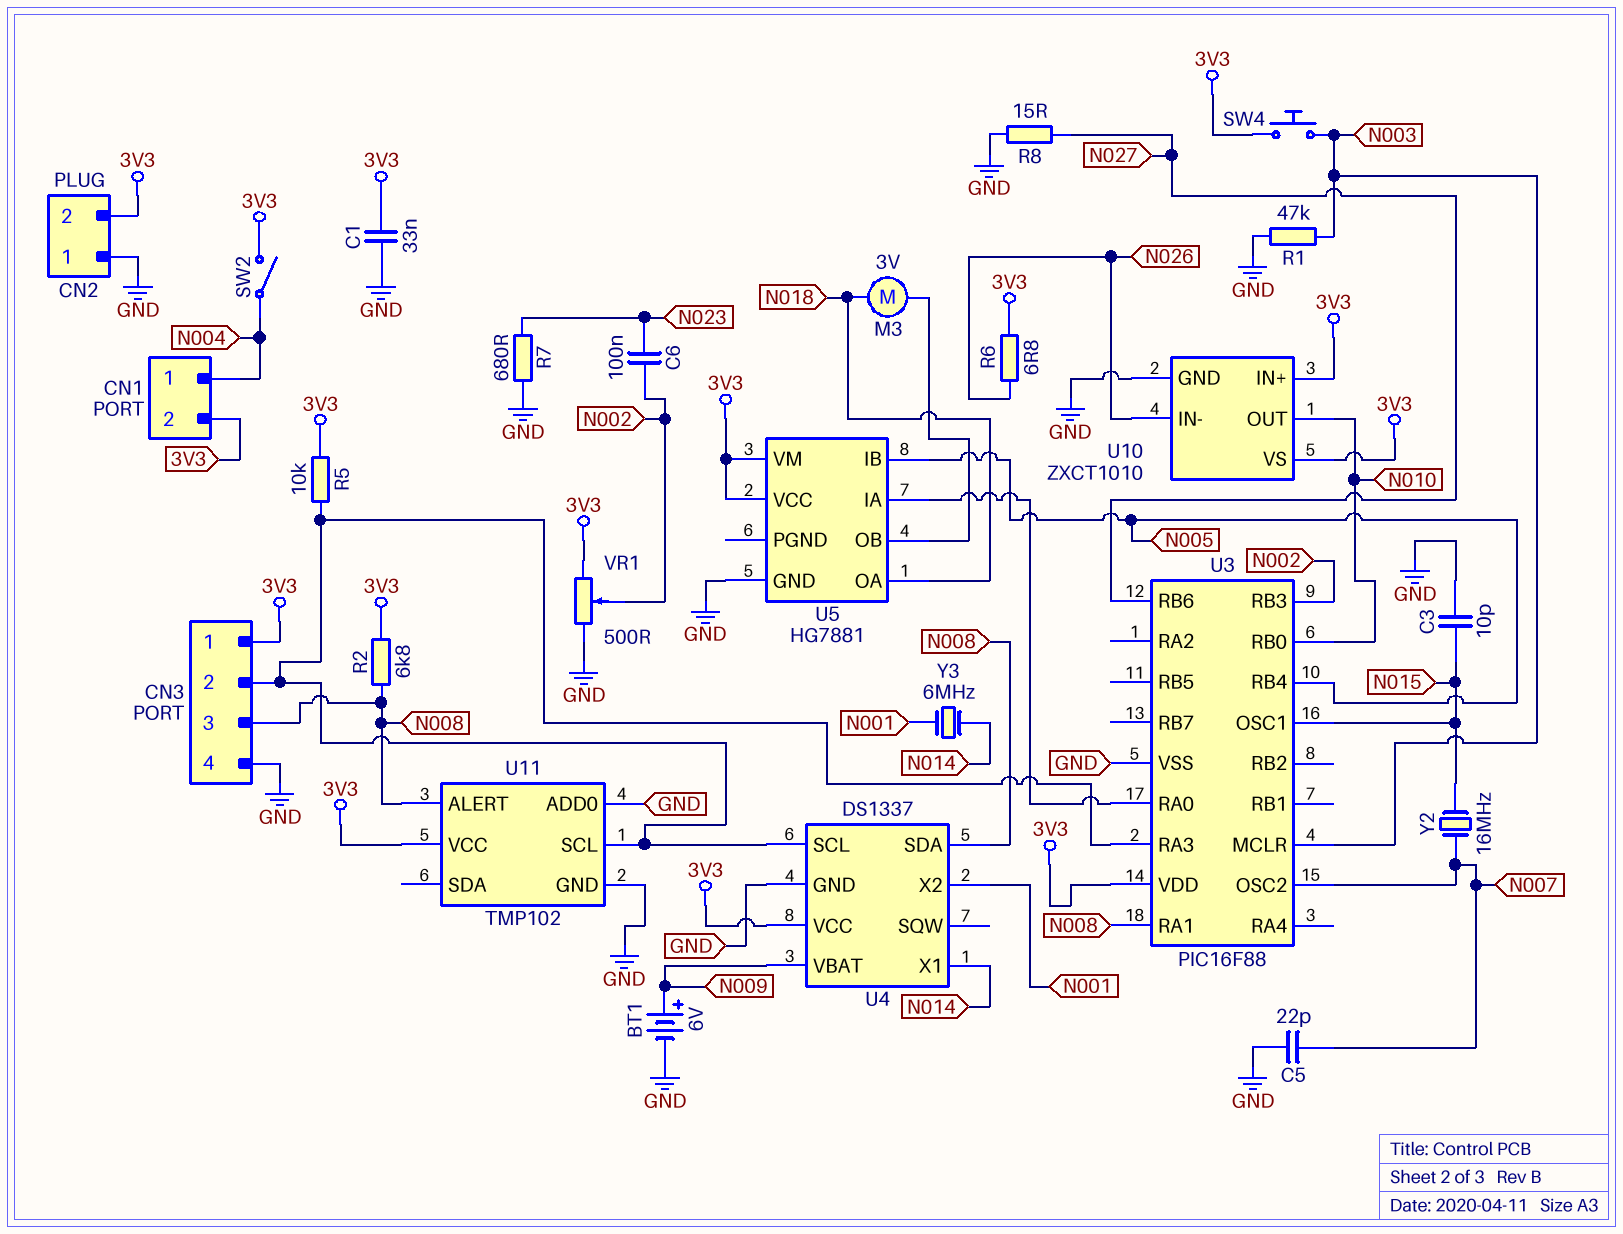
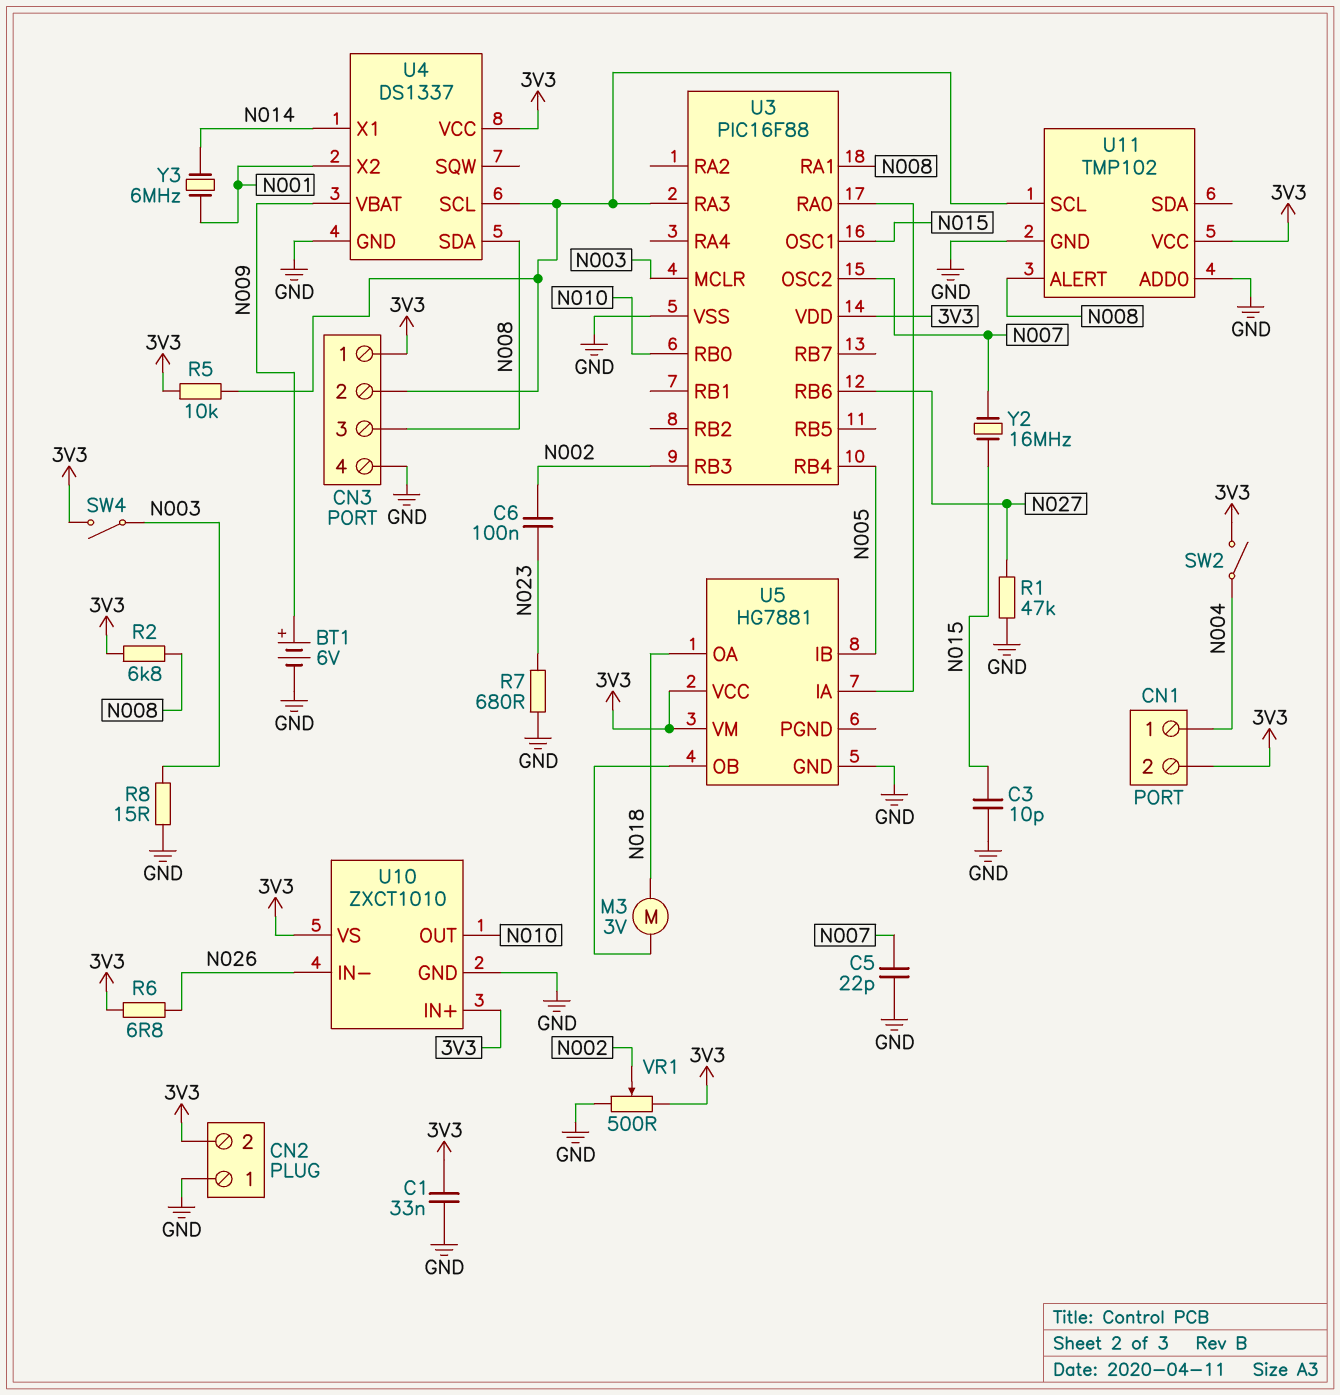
R1: 47k (GND, N003) -> 47k (GND, N027)
R8: 15 (GND, N027) -> 15 (GND, N003)
SW4: button (3V3, N003) -> switch (3V3, N003)

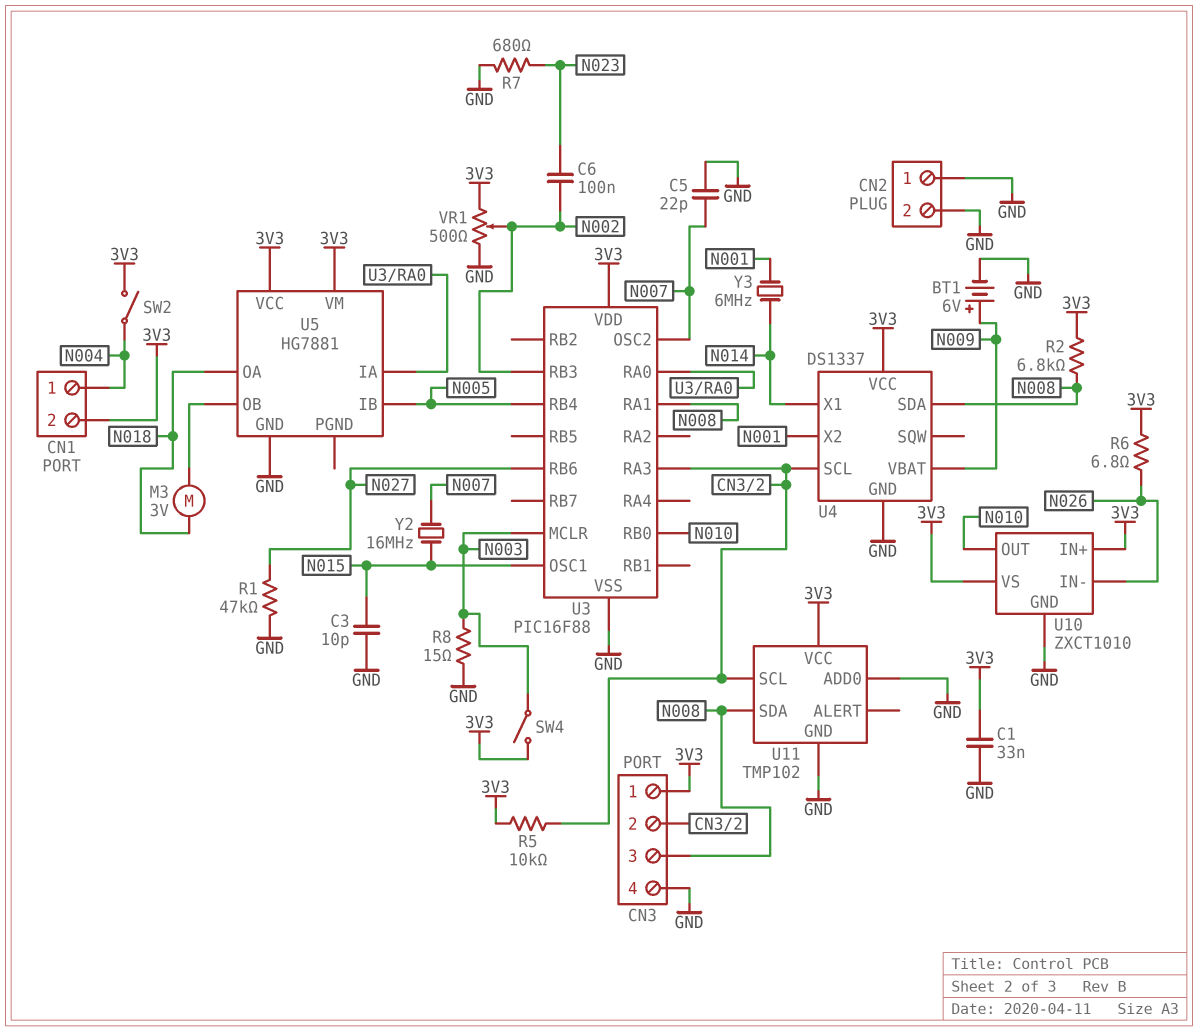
CN2 pin 2: 3V3 -> GND
U11 pin ALERT: N008 -> none
U11 pin SDA: none -> N008

